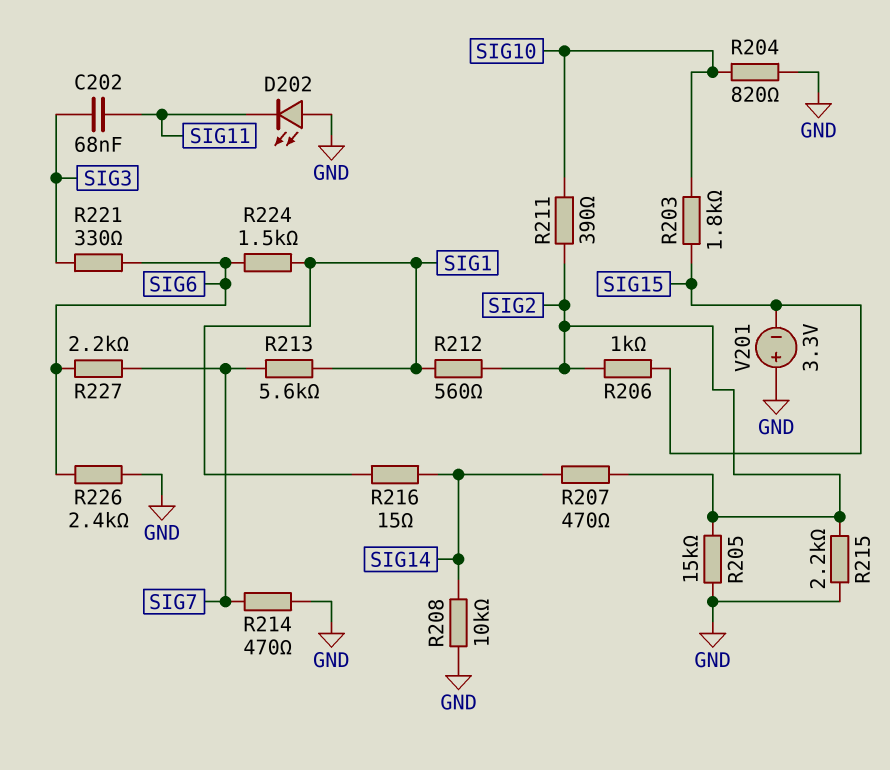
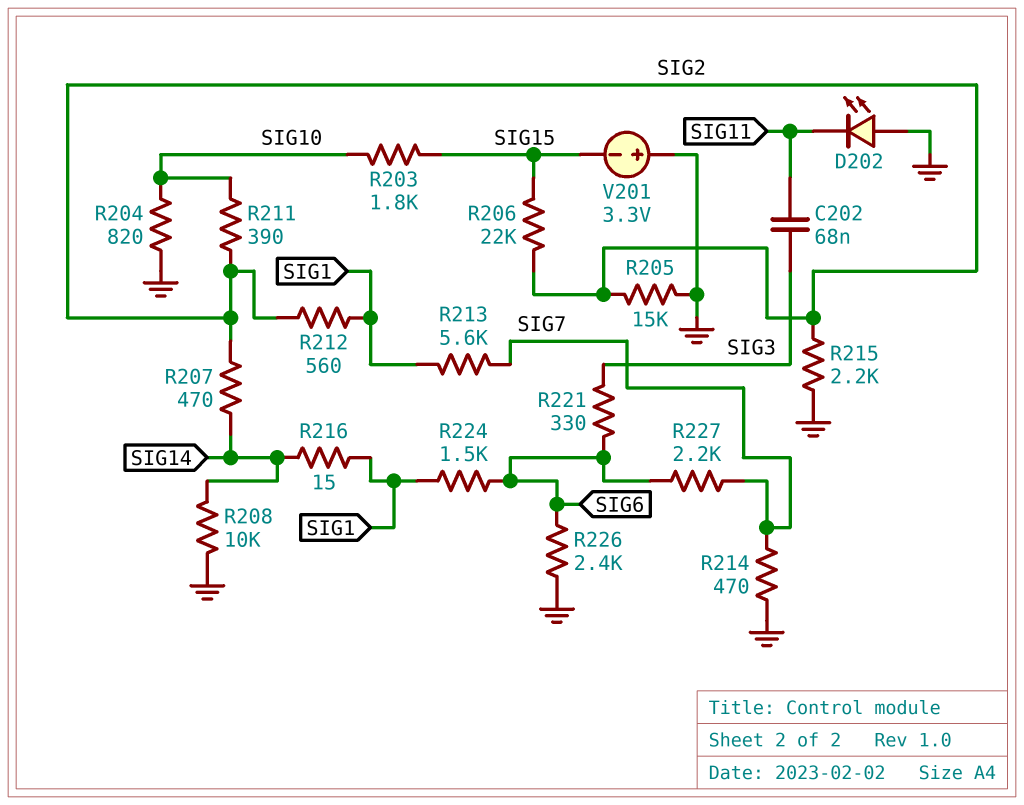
R206: 1k (SIG2, SIG15) -> 22k (SIG2, SIG15)

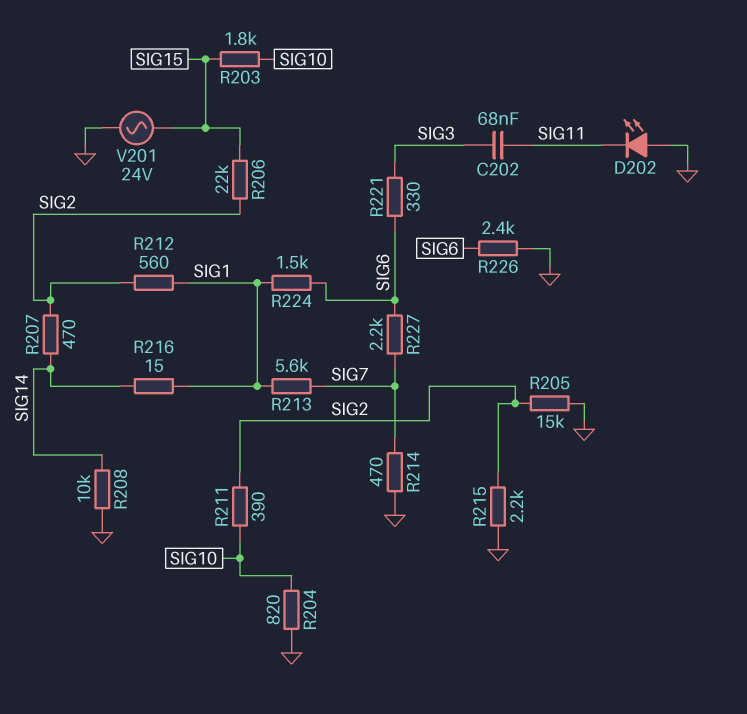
V201: 3.3V (plus GND, minus SIG15) -> AC 24V (GND, SIG15)

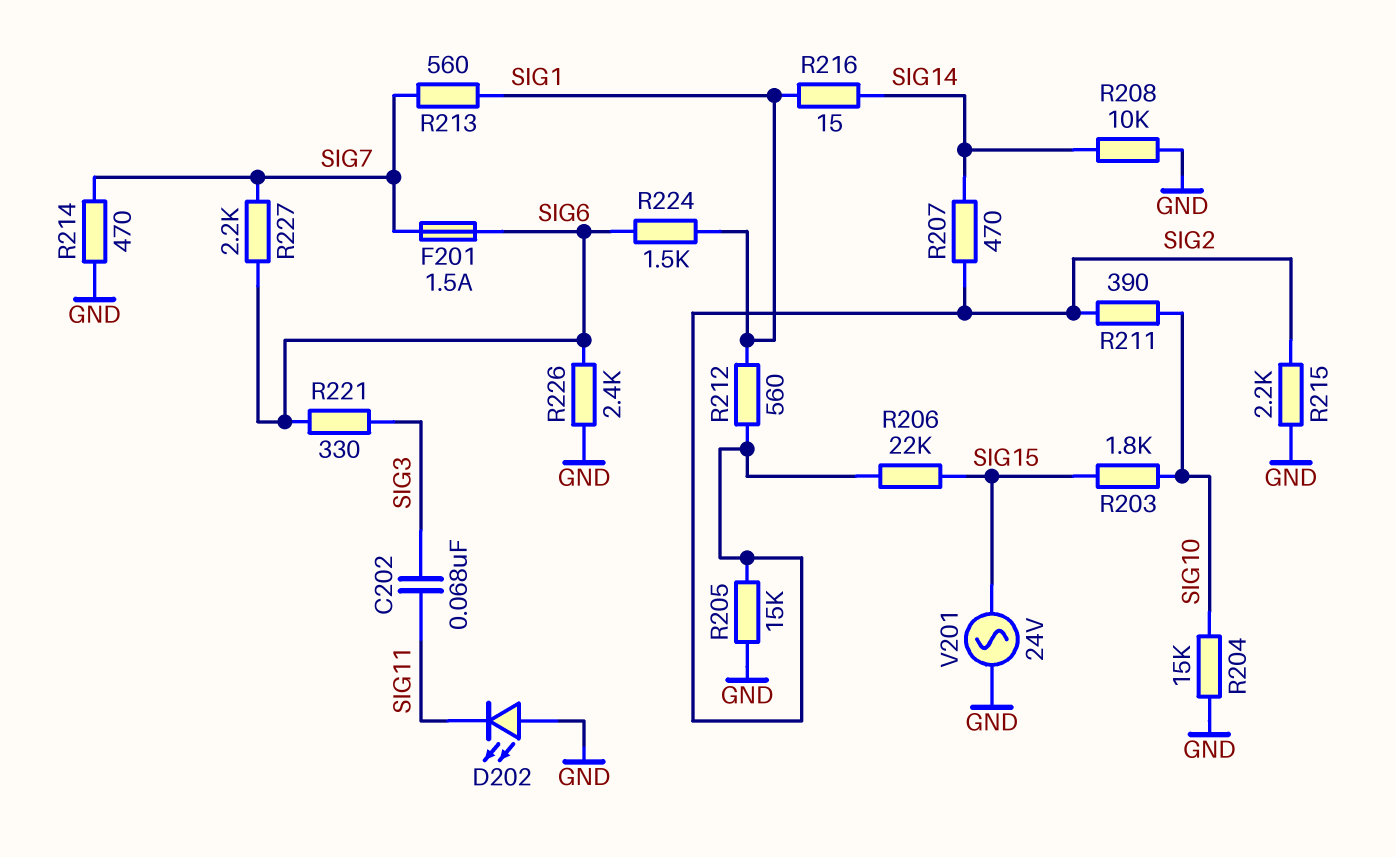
F201: none -> 1.5A (SIG6, SIG7)
R204: 820 (GND, SIG10) -> 15k (GND, SIG10)
R213: 5.6k (SIG1, SIG7) -> 560 (SIG1, SIG7)

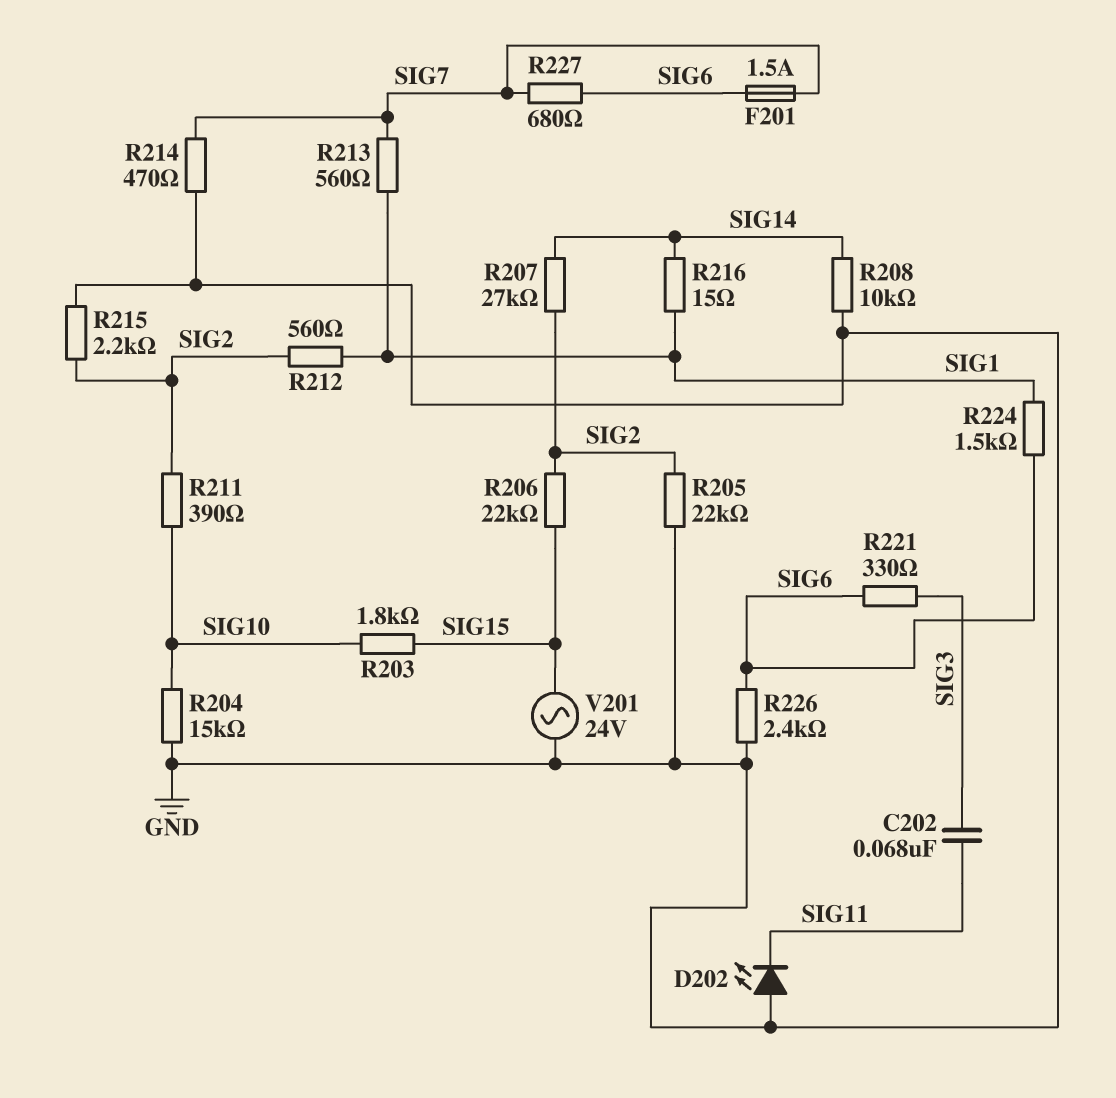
R205: 15k (GND, SIG2) -> 22k (GND, SIG2)
R207: 470 (SIG2, SIG14) -> 27k (SIG2, SIG14)
R227: 2.2k (SIG6, SIG7) -> 680 (SIG6, SIG7)

